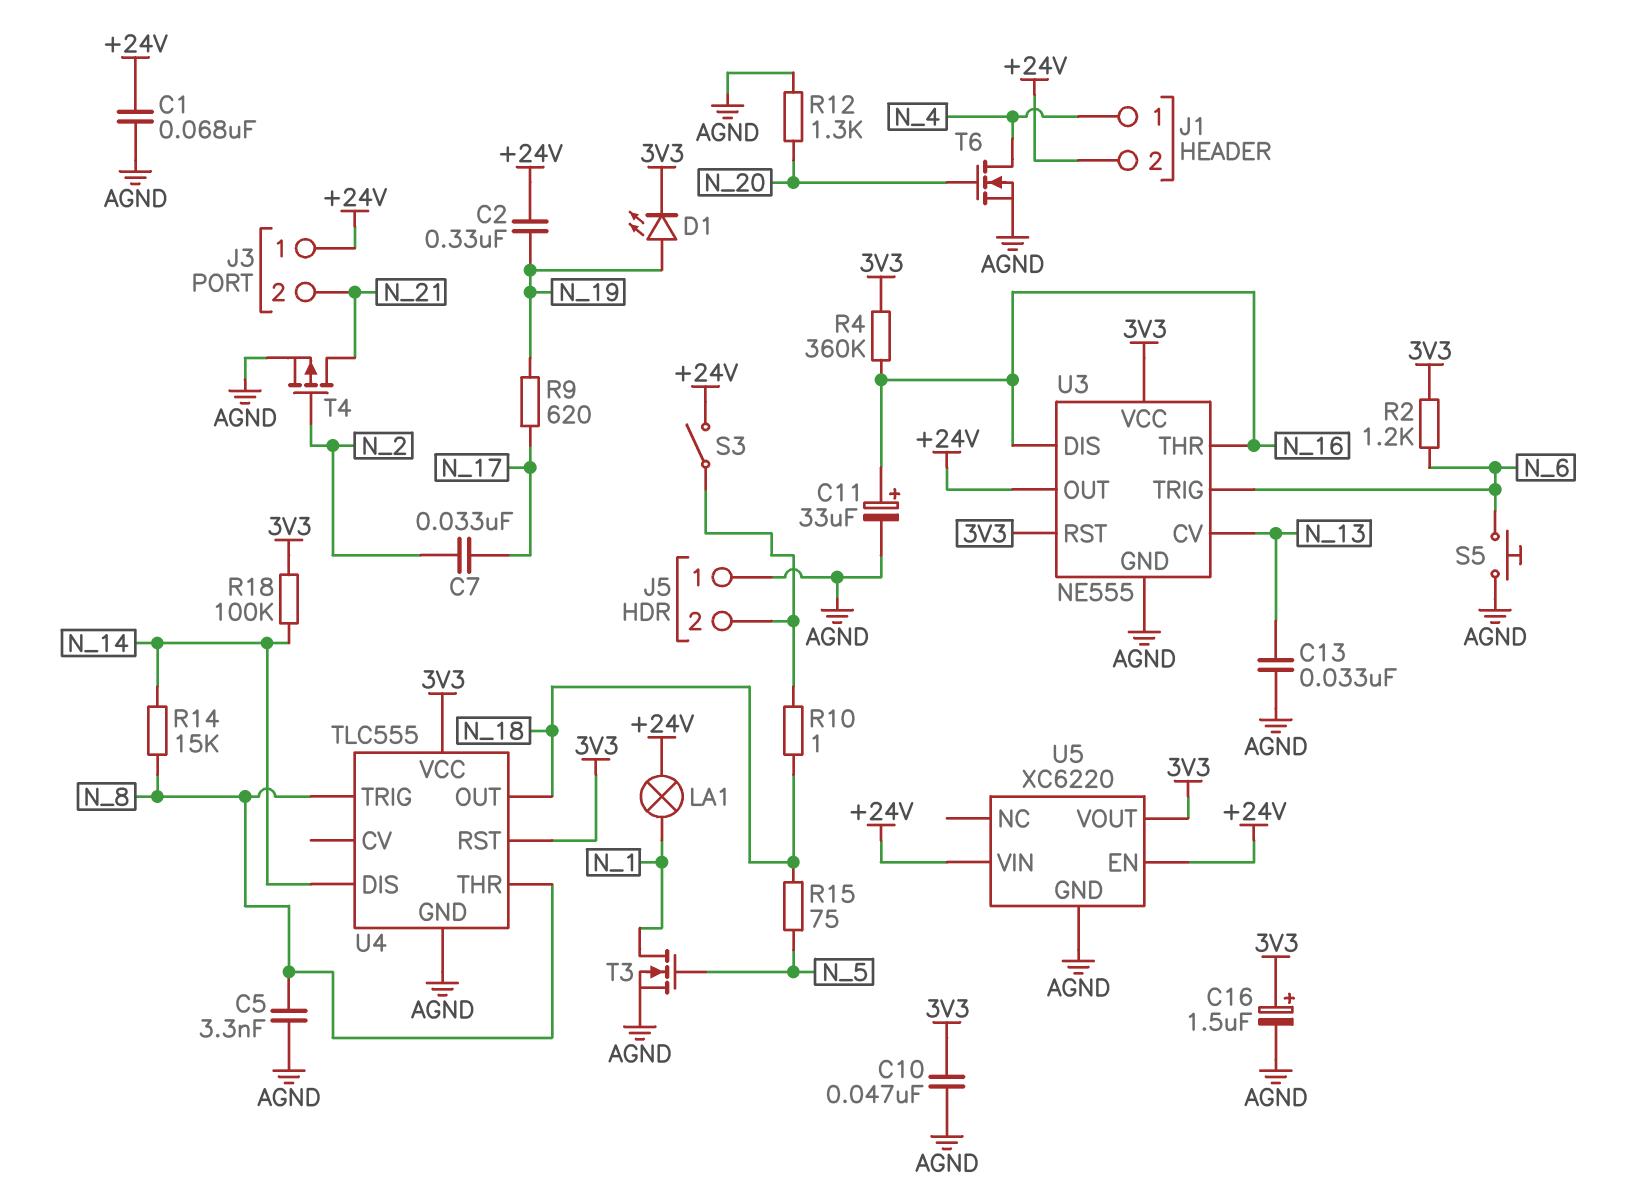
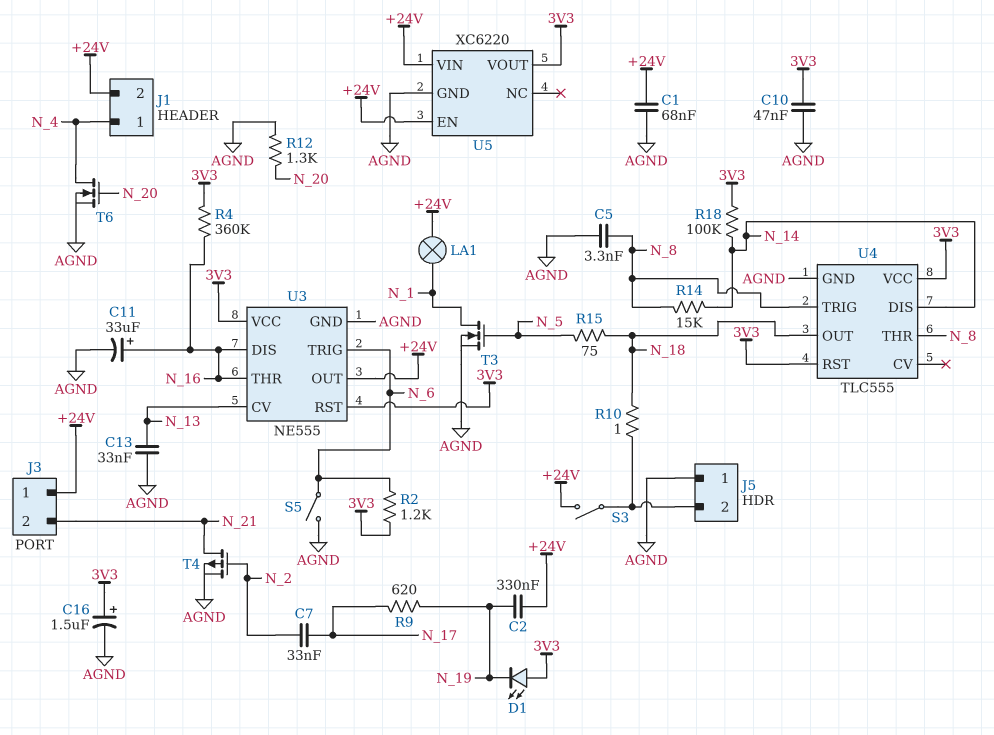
D1: LED (A N_19, K 3V3) -> LED (A 3V3, K N_19)
S5: button (AGND, N_6) -> switch (AGND, N_6)

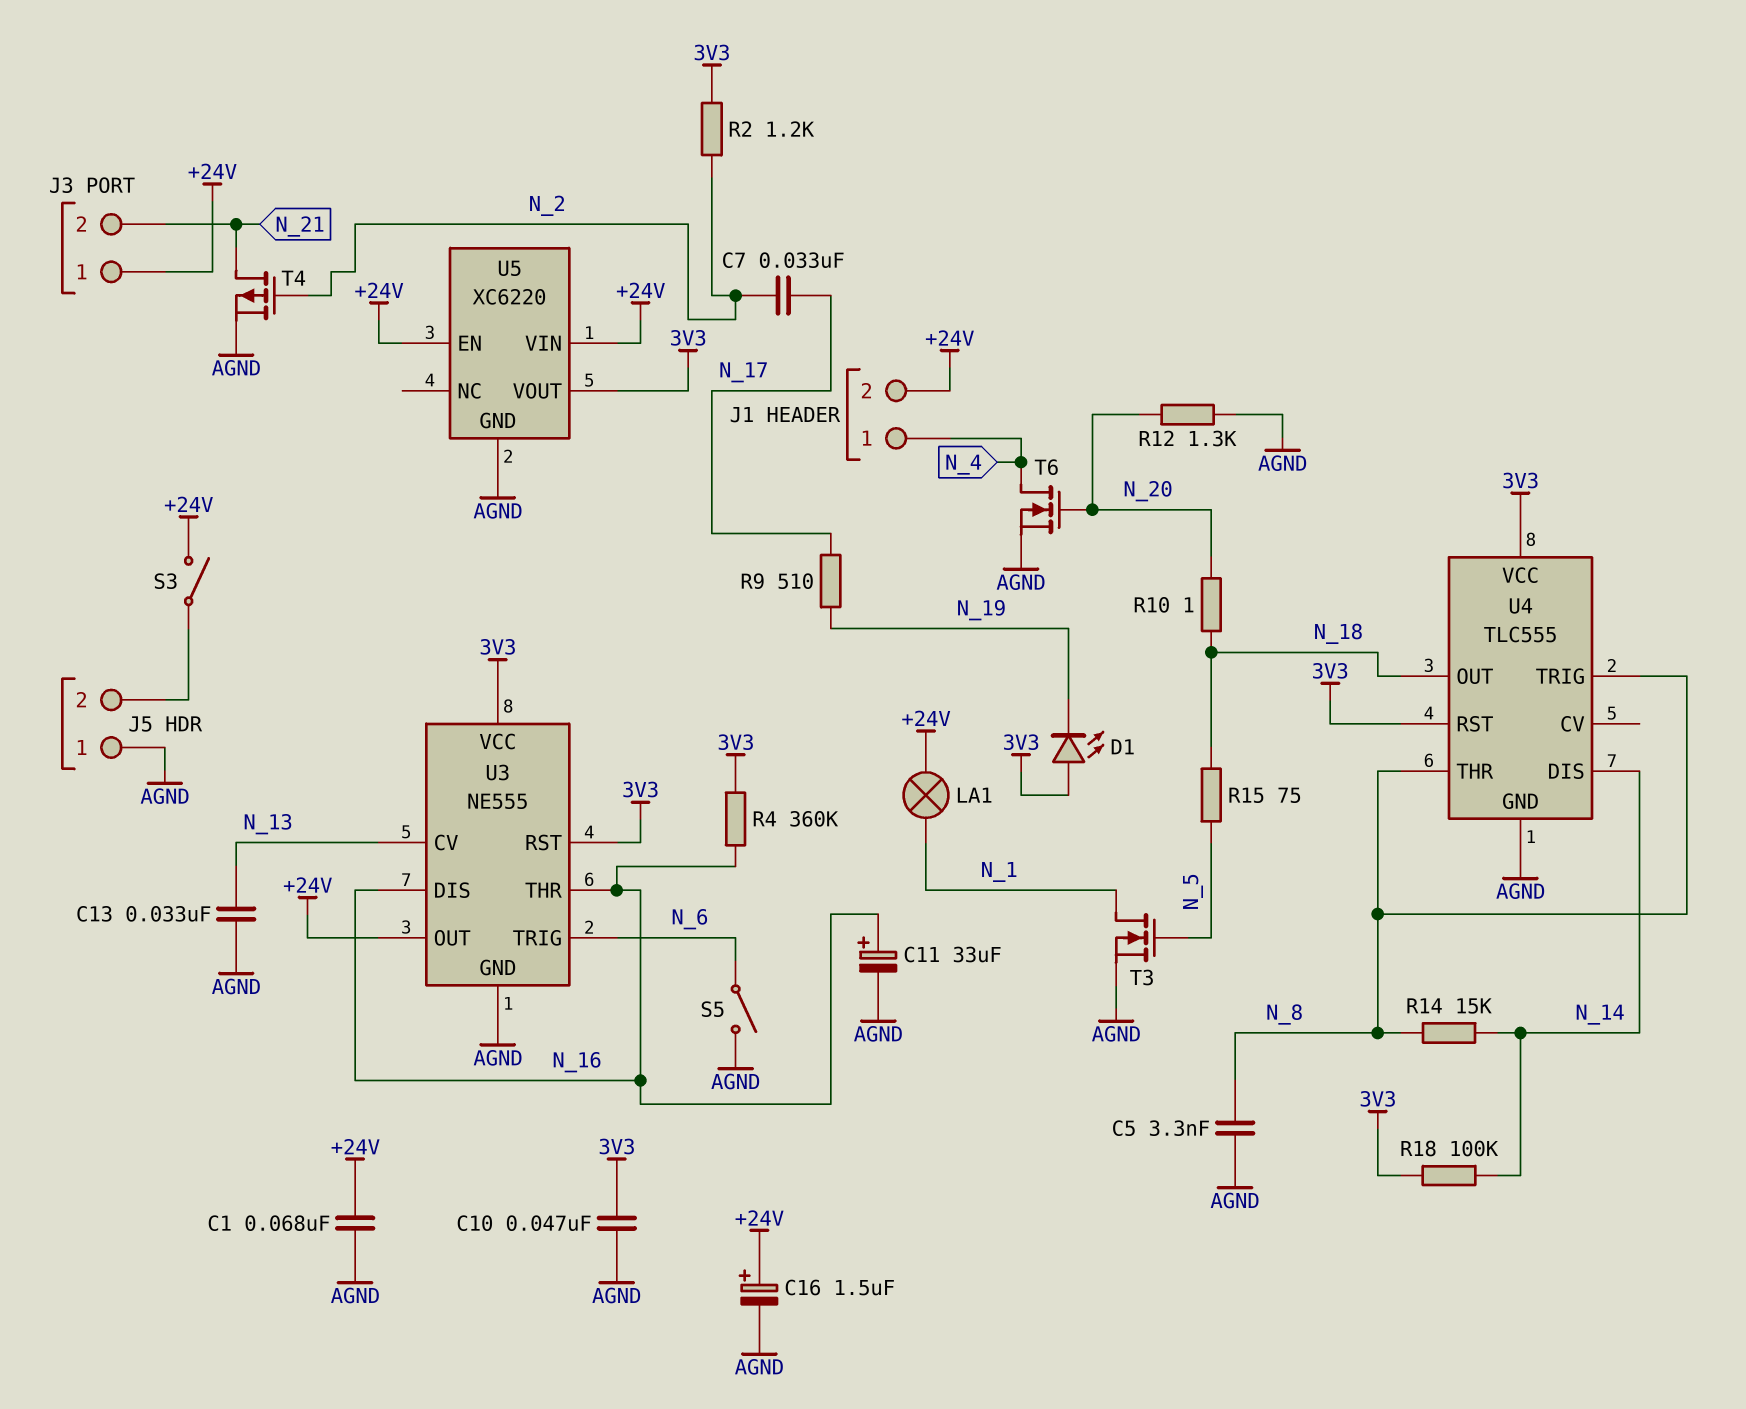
C2: 330nF (+24V, N_19) -> none
C16: 1.5uF (plus 3V3, minus AGND) -> 1.5uF (plus +24V, minus AGND)
R2: 1.2k (3V3, N_6) -> 1.2k (3V3, N_2)
R9: 620 (N_17, N_19) -> 510 (N_17, N_19)
R10: 1 (J5/2, N_18) -> 1 (N_18, N_20)

